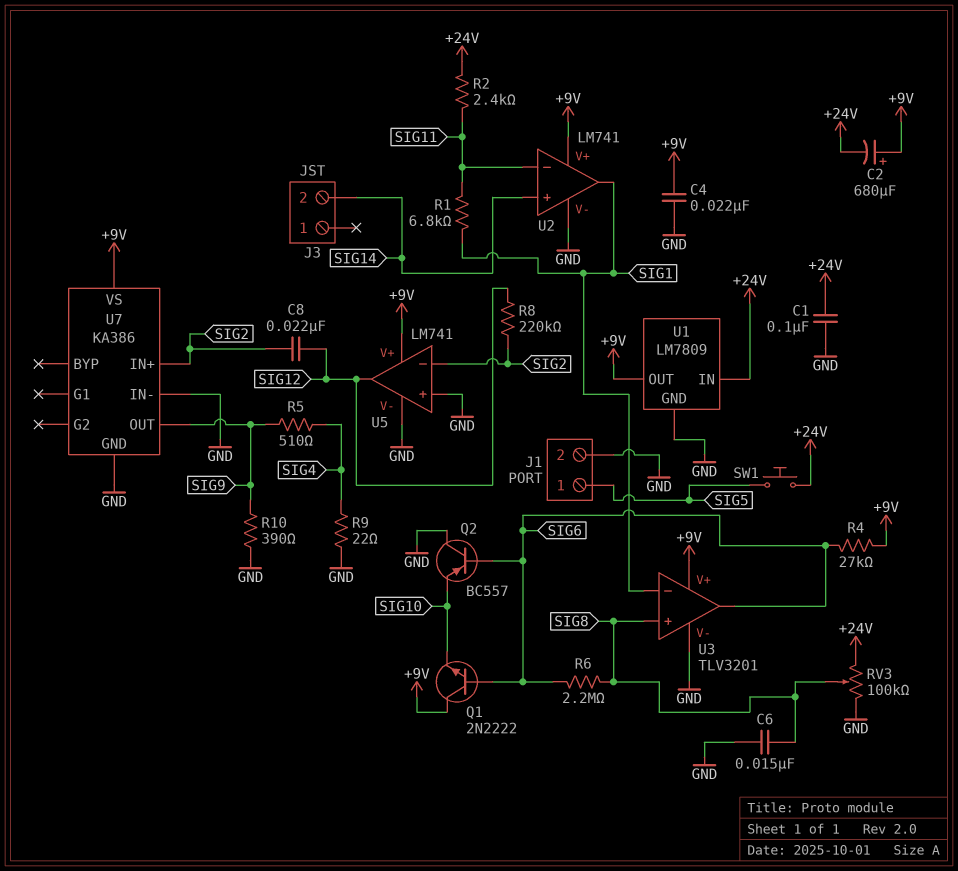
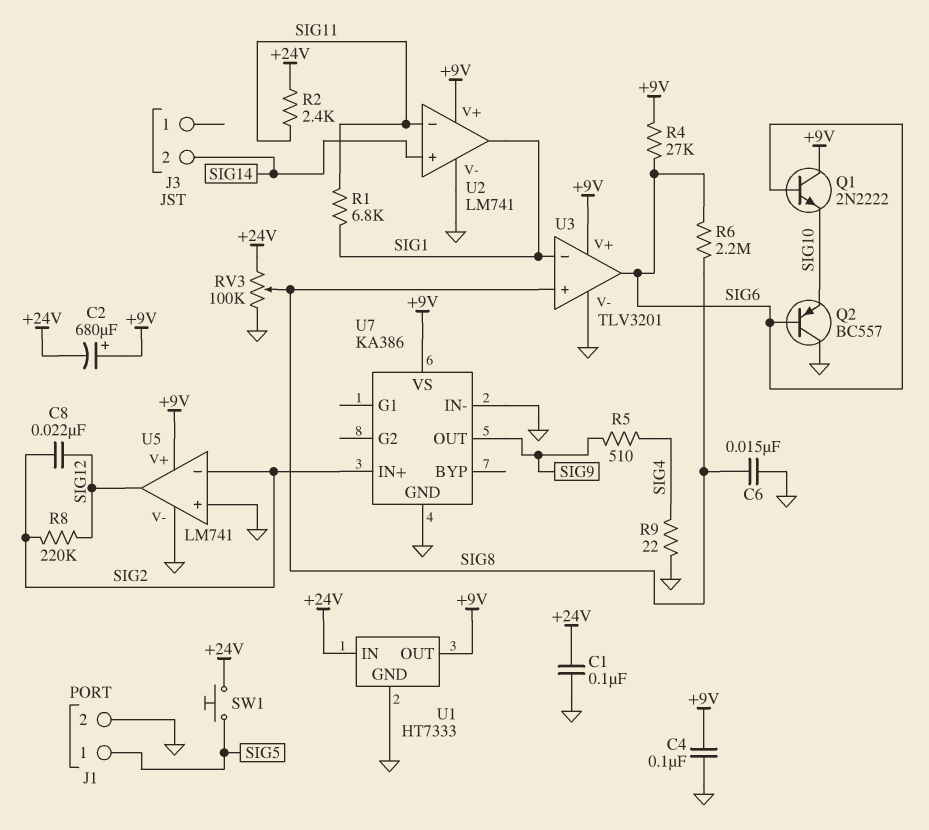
C4: 22nF (+9V, GND) -> 100nF (+9V, GND)
R10: 390 (GND, SIG9) -> none
U1: LM7809 -> HT7333

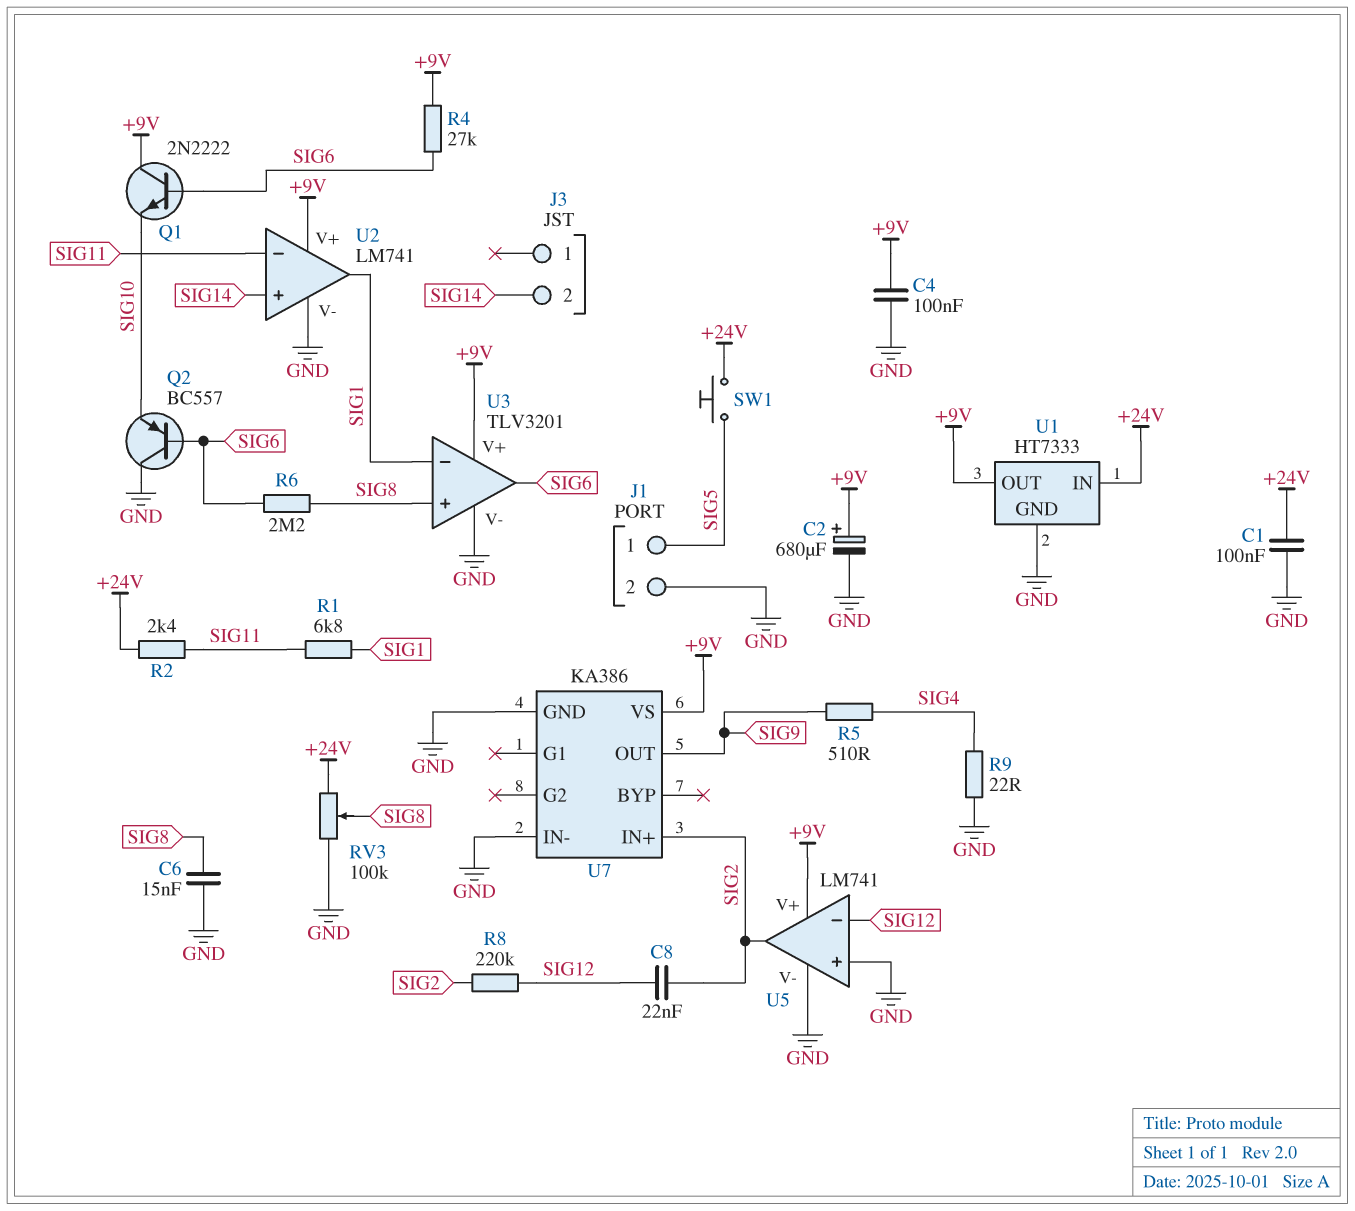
C2: 680uF (plus +9V, minus +24V) -> 680uF (plus +9V, minus GND)
U5 pin in-: SIG2 -> SIG12
U5 pin out: SIG12 -> SIG2

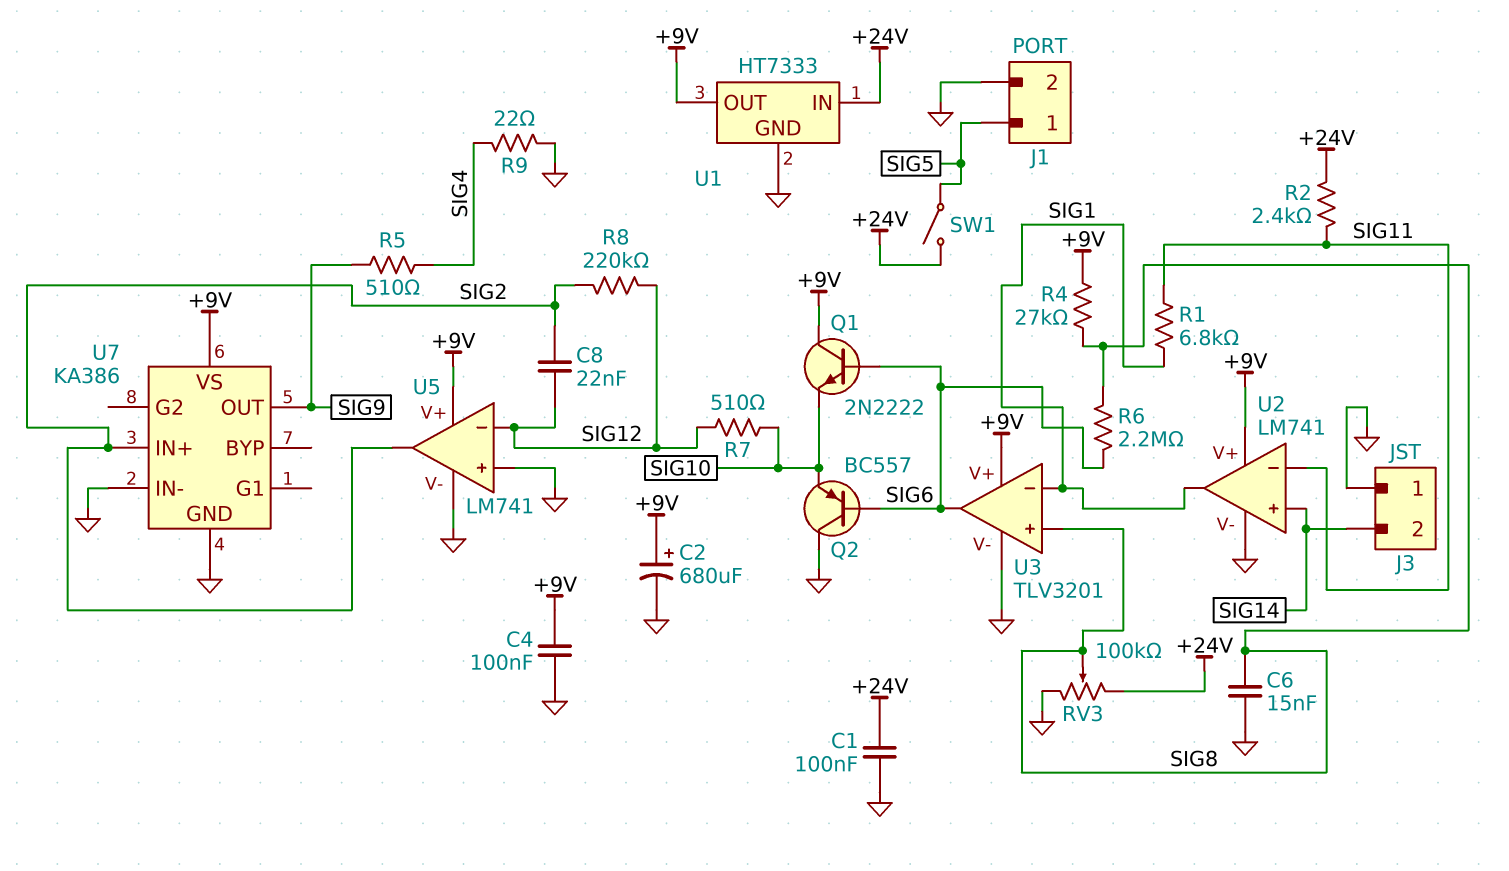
J3 pin 1: none -> GND
R4: 27k (+9V, SIG6) -> 27k (+9V, SIG8)
R7: none -> 510 (SIG10, SIG12)
SW1: button (+24V, SIG5) -> switch (+24V, SIG5)

